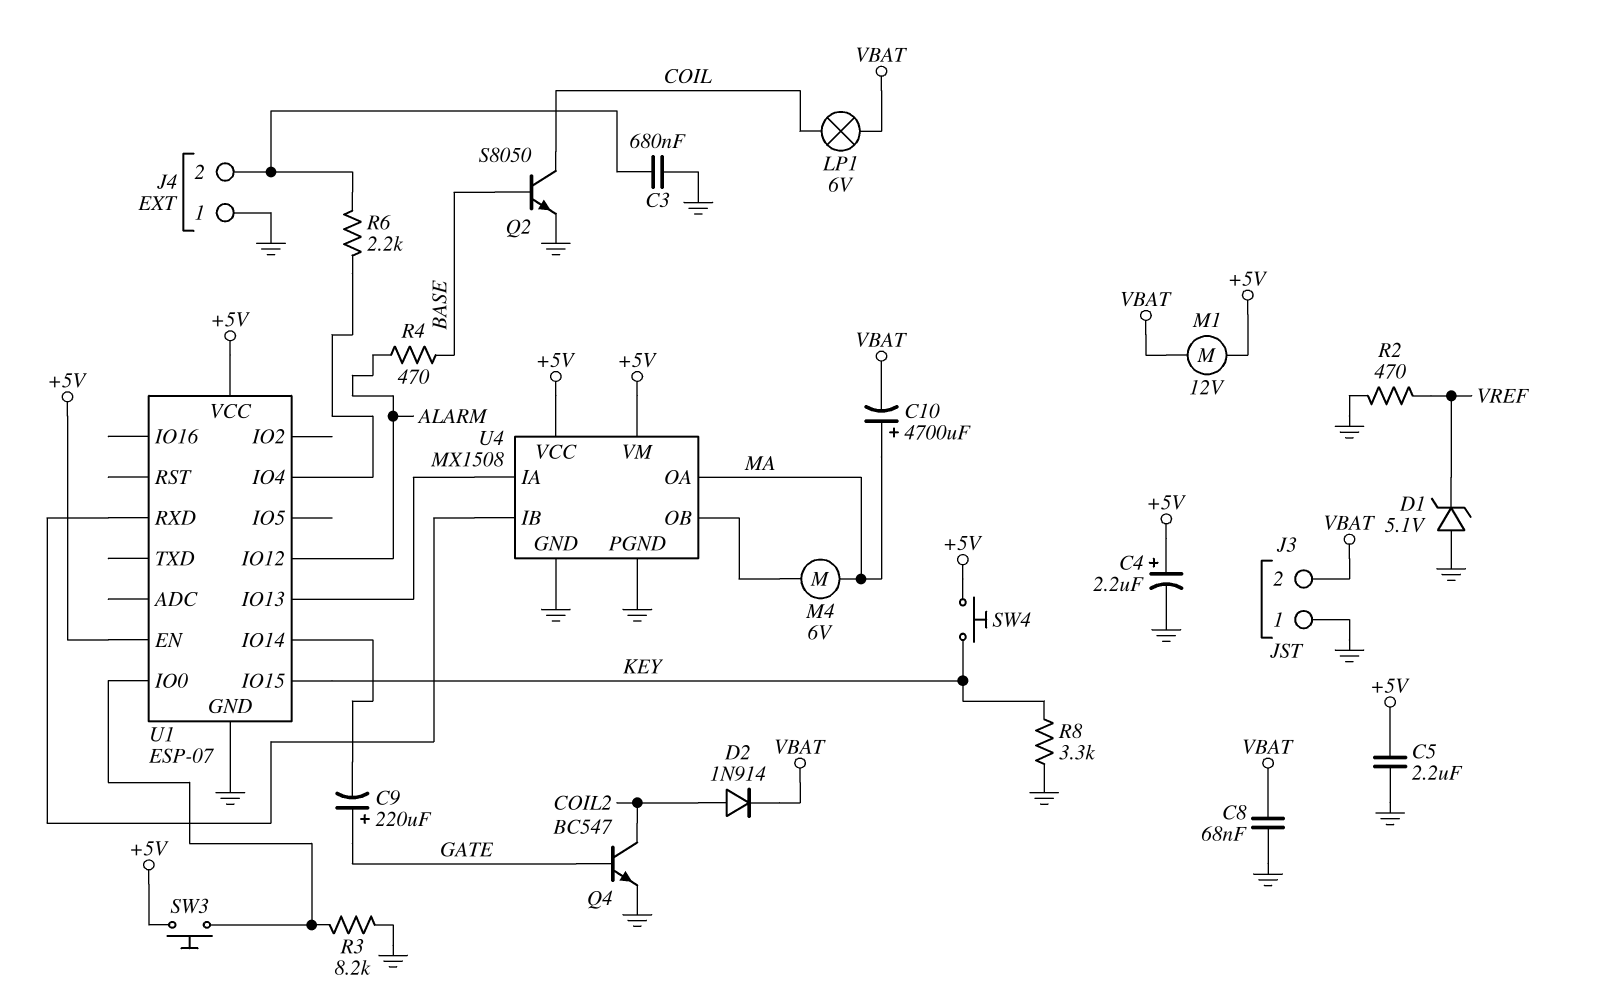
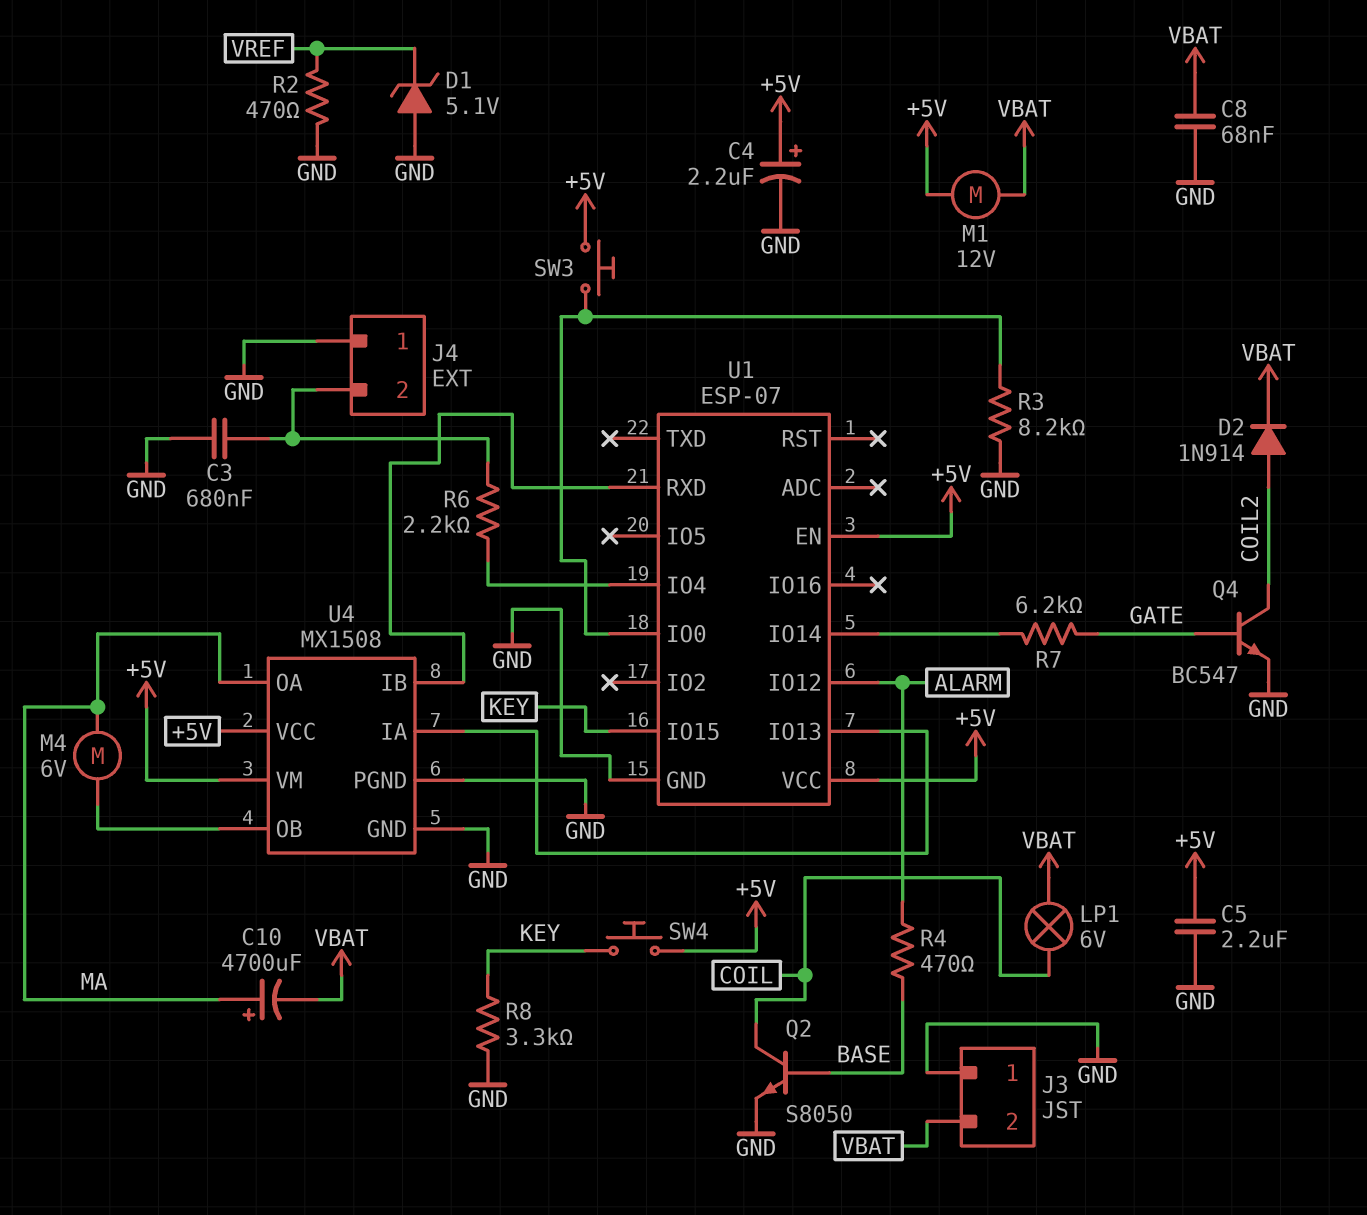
C9: 220uF (plus GATE, minus U1/IO14) -> none
R7: none -> 6.2k (GATE, U1/IO14)

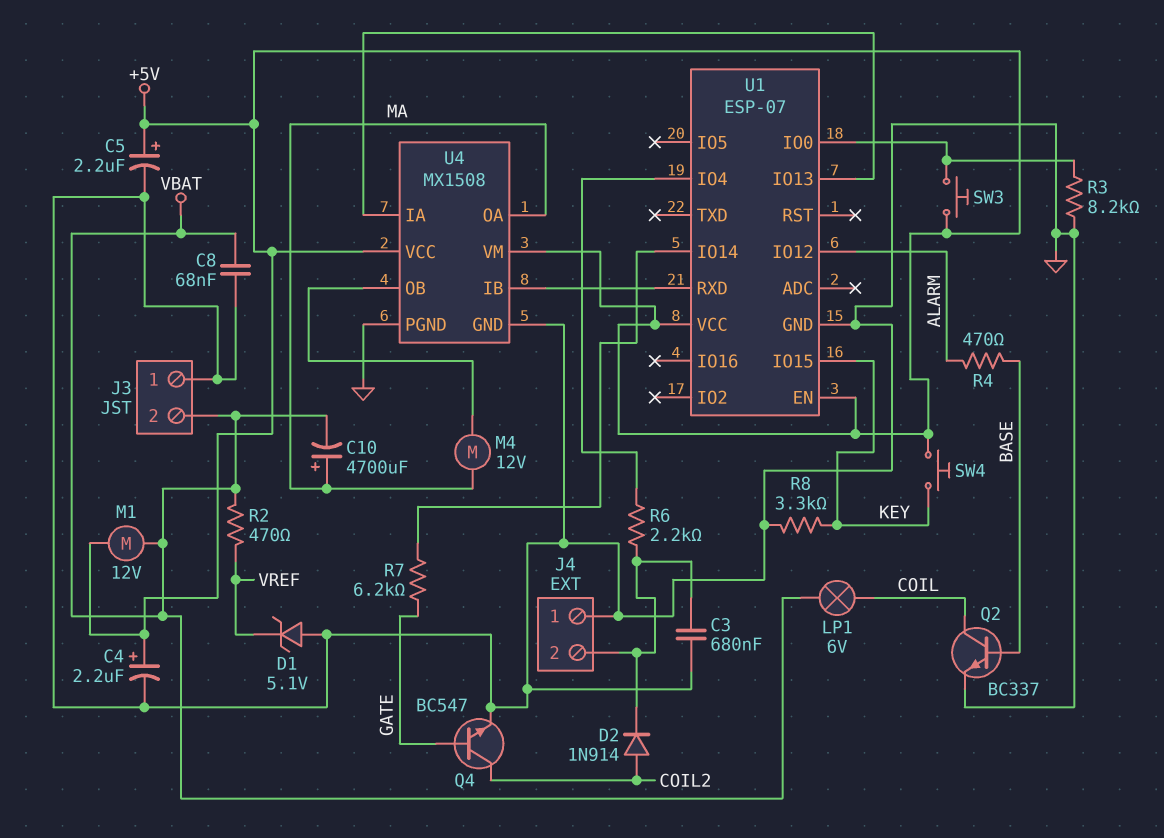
C5: 2.2uF (+5V, GND) -> 2.2uF (plus +5V, minus GND)
D2: diode 1N914 (A COIL2, K VBAT) -> diode 1N914 (A COIL2, K J4/2)
M4: motor 6V (MA, U4/OB) -> motor 12V (MA, U4/OB)
Q2: NPN S8050 (B BASE, C COIL, E GND) -> NPN BC337 (B BASE, C COIL, E GND)
R2: 470 (GND, VREF) -> 470 (VBAT, VREF)

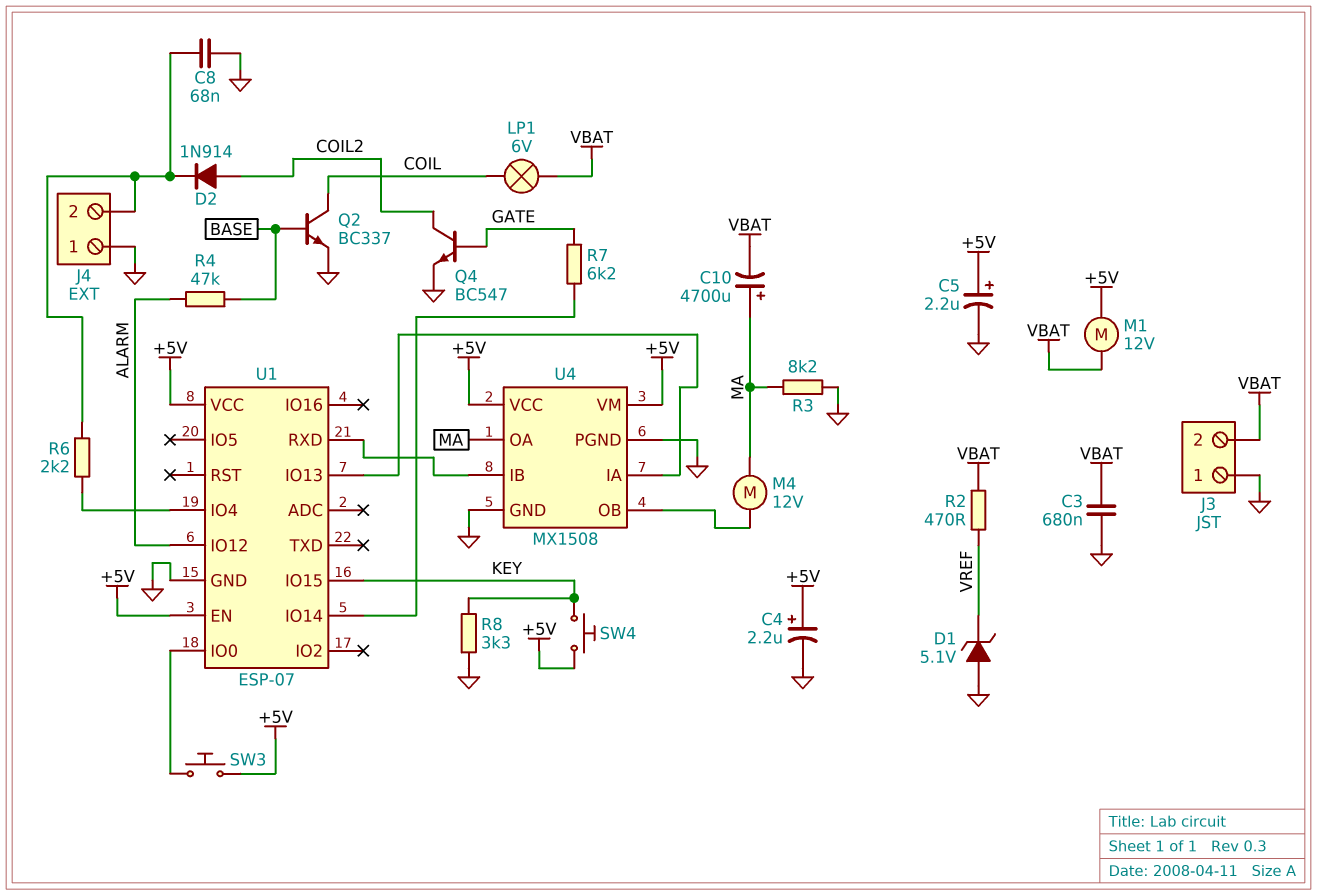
C3: 680nF (GND, J4/2) -> 680nF (GND, VBAT)
C8: 68nF (GND, VBAT) -> 68nF (GND, J4/2)
R3: 8.2k (GND, U1/IO0) -> 8.2k (GND, MA)
R4: 470 (ALARM, BASE) -> 47k (ALARM, BASE)

